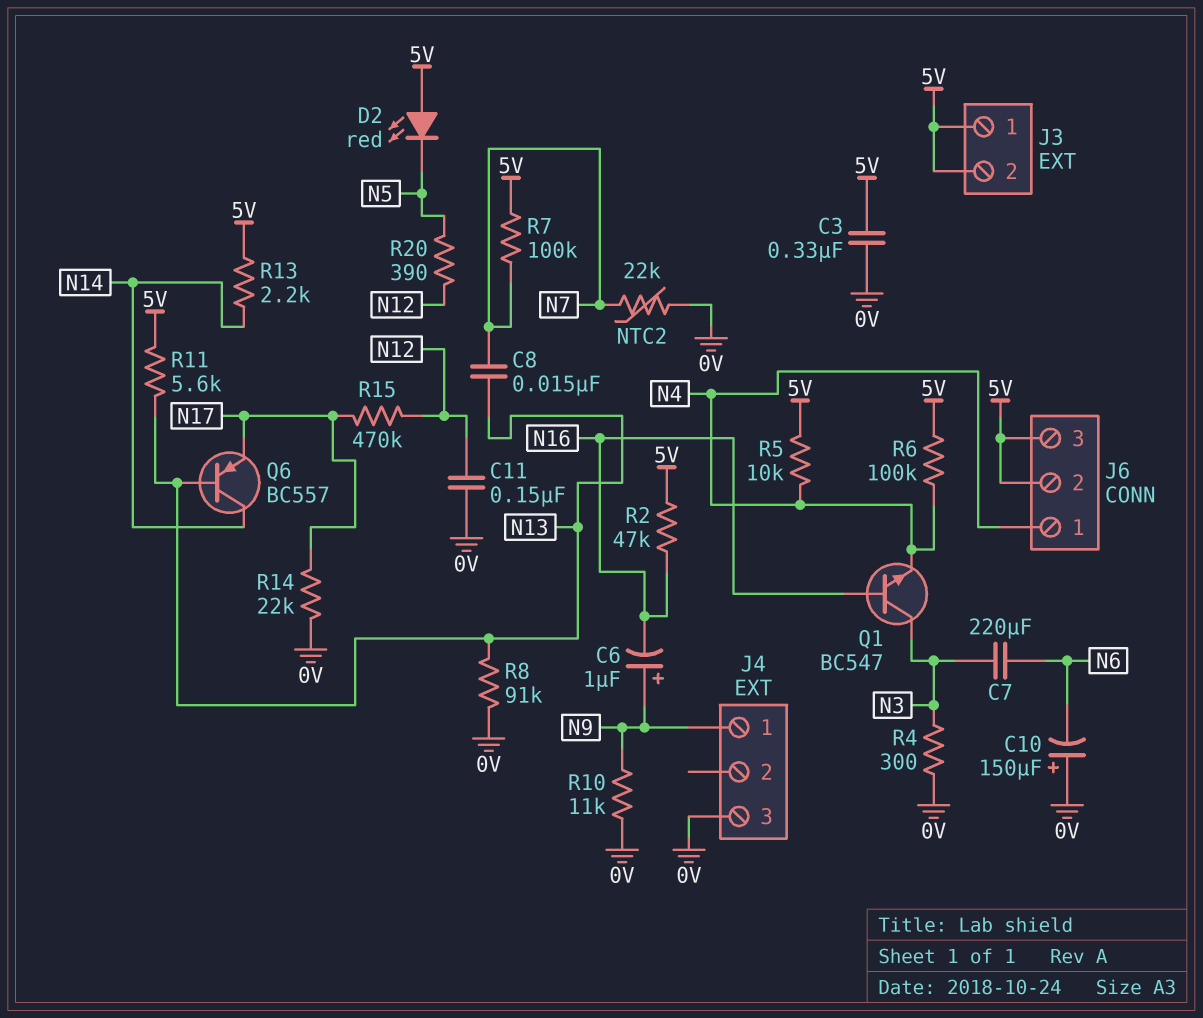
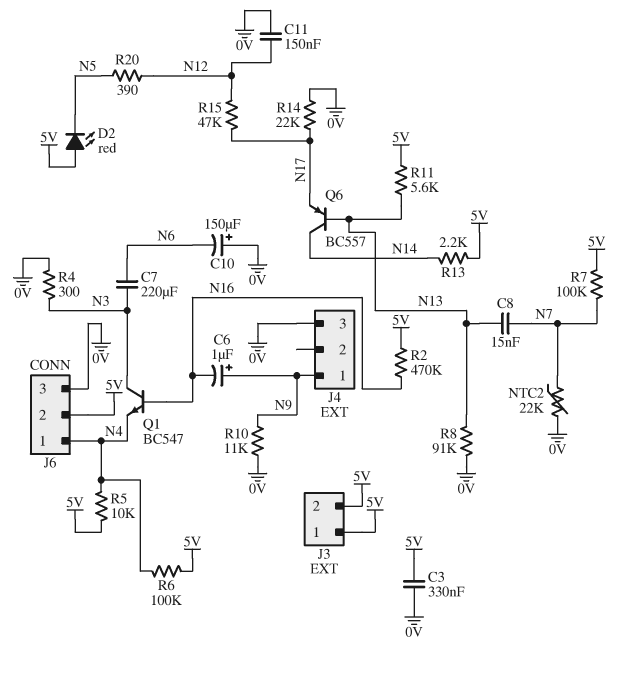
J6 pin 3: 5V -> 0V
R2: 47k (5V, N16) -> 470k (5V, N16)
R15: 470k (N12, N17) -> 47k (N12, N17)

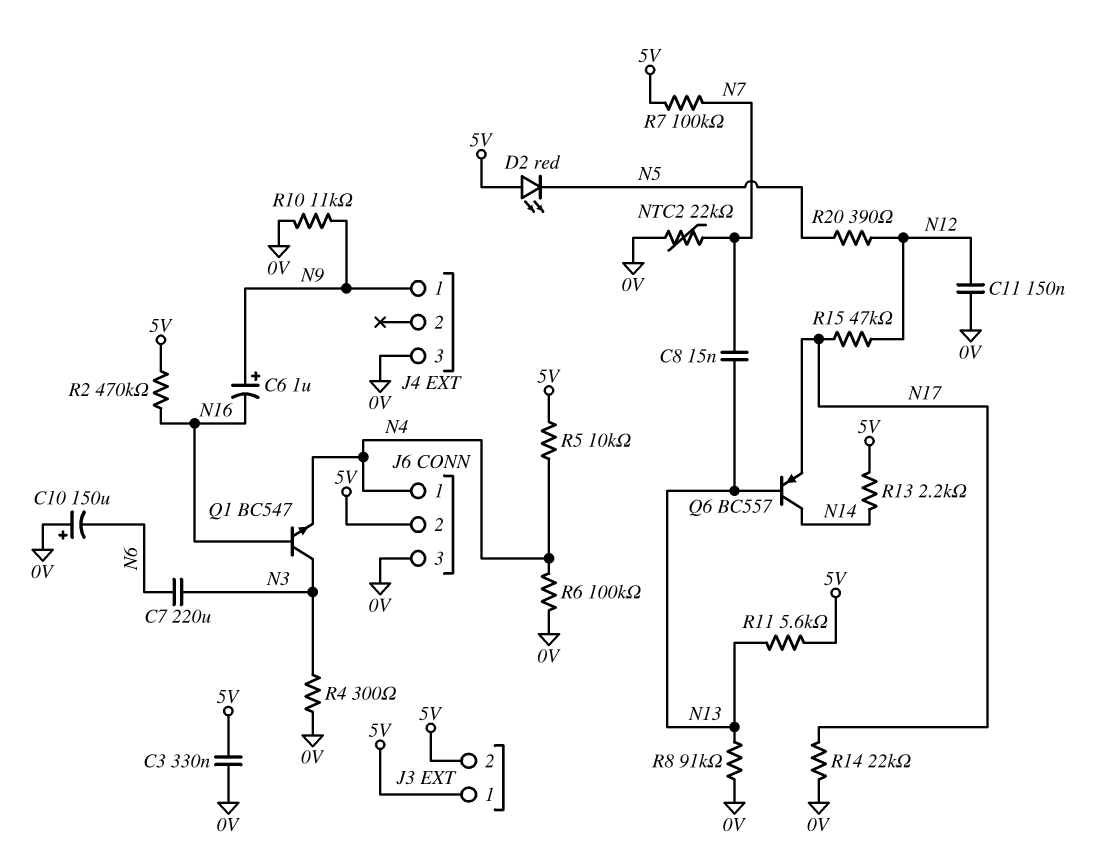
R6: 100k (5V, N4) -> 100k (0V, N4)

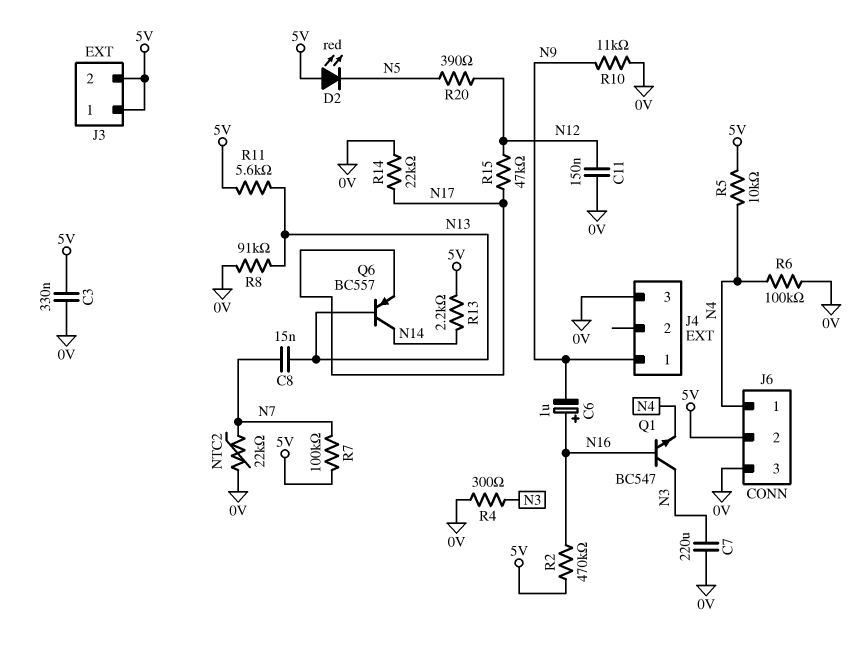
C6: 1uF (plus N9, minus N16) -> 1uF (plus N16, minus N9)
C7: 220uF (N3, N6) -> 220uF (0V, N3)
C10: 150uF (plus 0V, minus N6) -> none

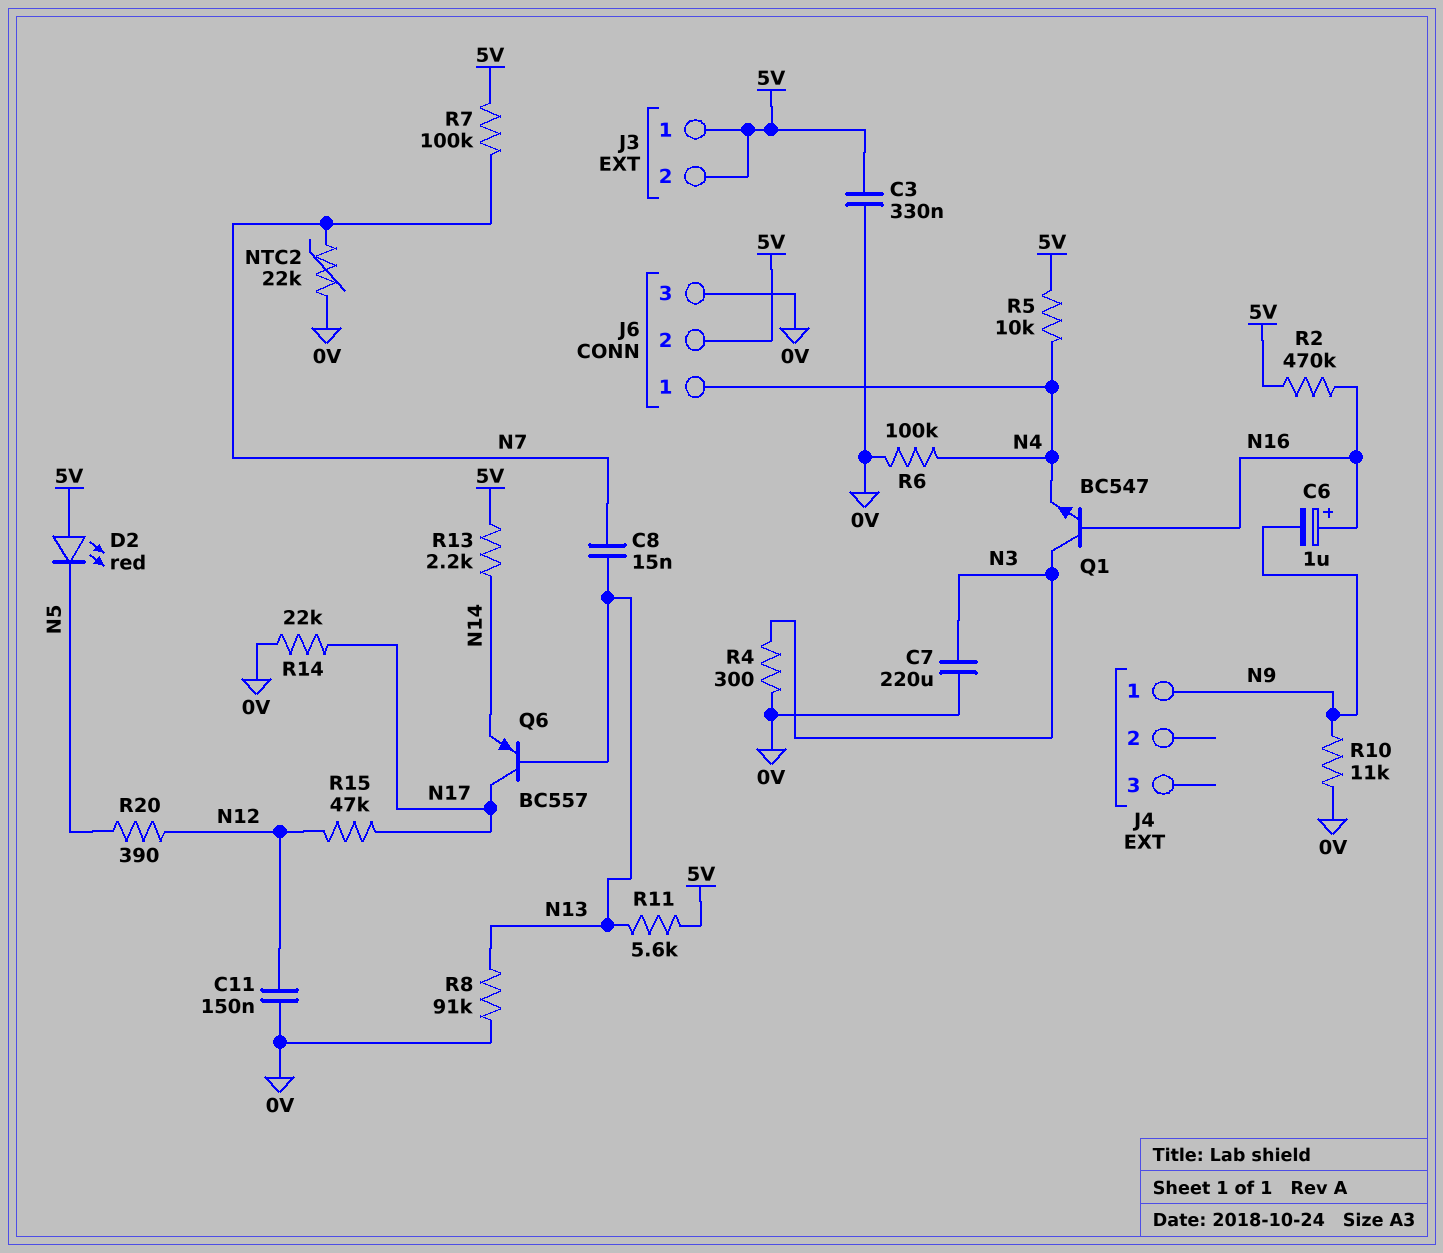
J4 pin 3: 0V -> none
Q6: PNP BC557 (B N13, C N14, E N17) -> PNP BC557 (B N13, C N17, E N14)

